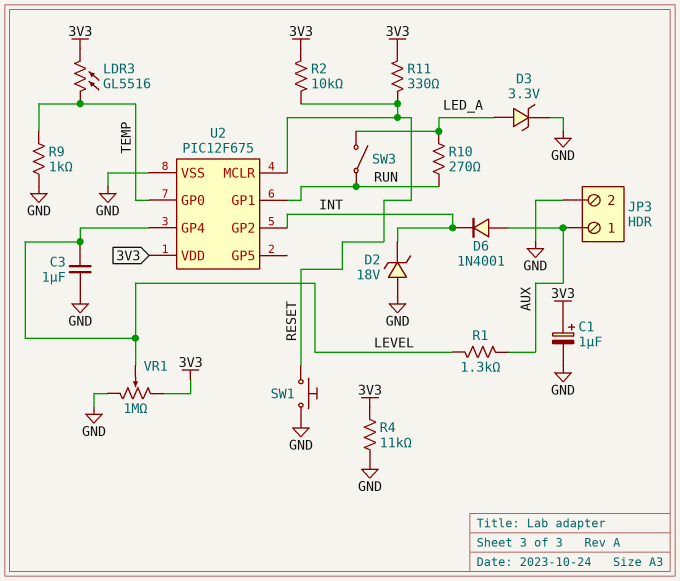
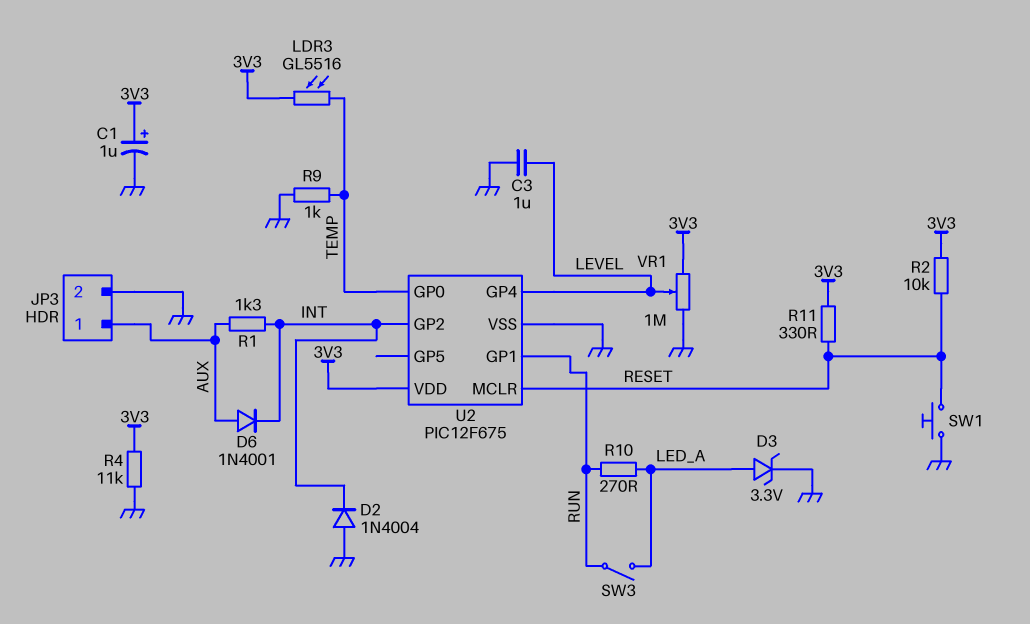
D2: zener 18V (A GND, K INT) -> diode 1N4004 (A GND, K INT)
R1: 1.3k (AUX, LEVEL) -> 1.3k (AUX, INT)

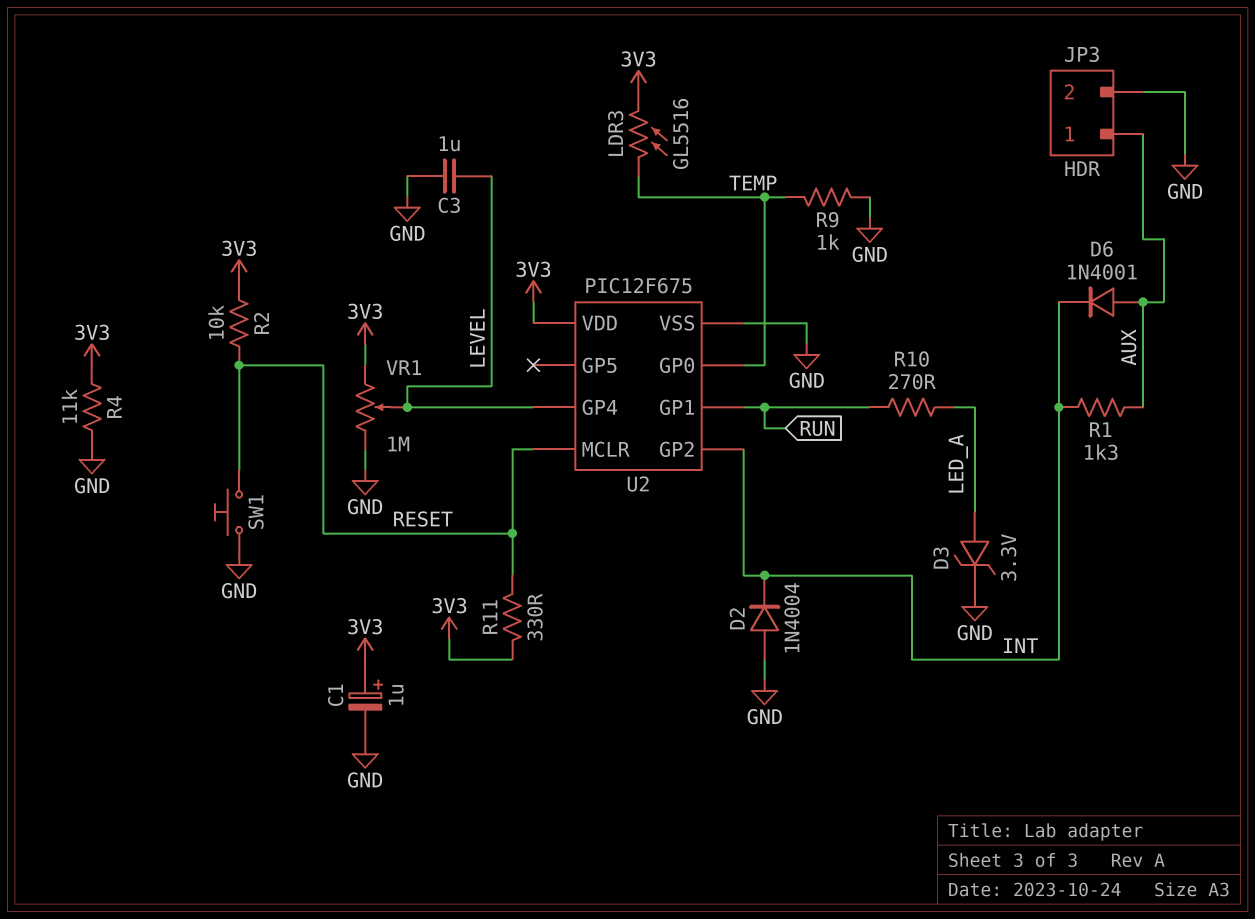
SW3: switch (LED_A, RUN) -> none

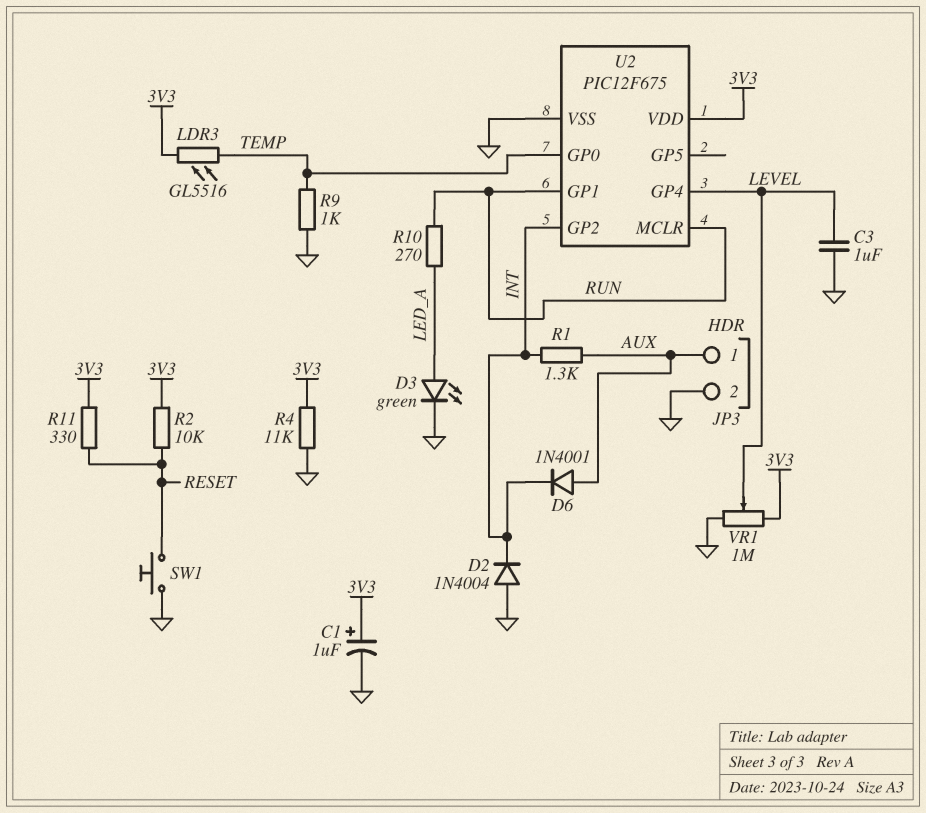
D3: zener 3.3V (A LED_A, K GND) -> LED green (A LED_A, K GND)
U2 pin MCLR: RESET -> RUN

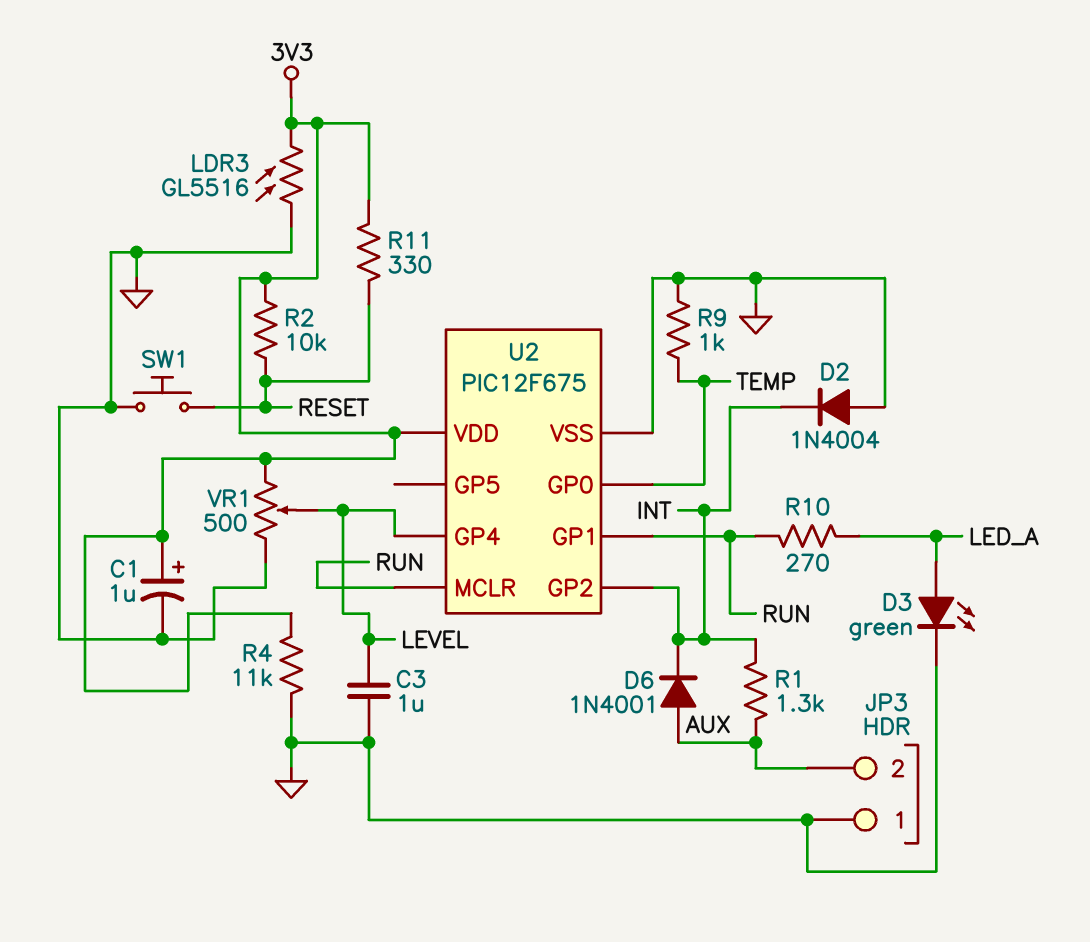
JP3 pin 1: AUX -> GND
JP3 pin 2: GND -> AUX
LDR3: GL5516 (3V3, TEMP) -> GL5516 (3V3, GND)
VR1: 1M (3V3, GND, wiper LEVEL) -> 500 (3V3, GND, wiper LEVEL)

